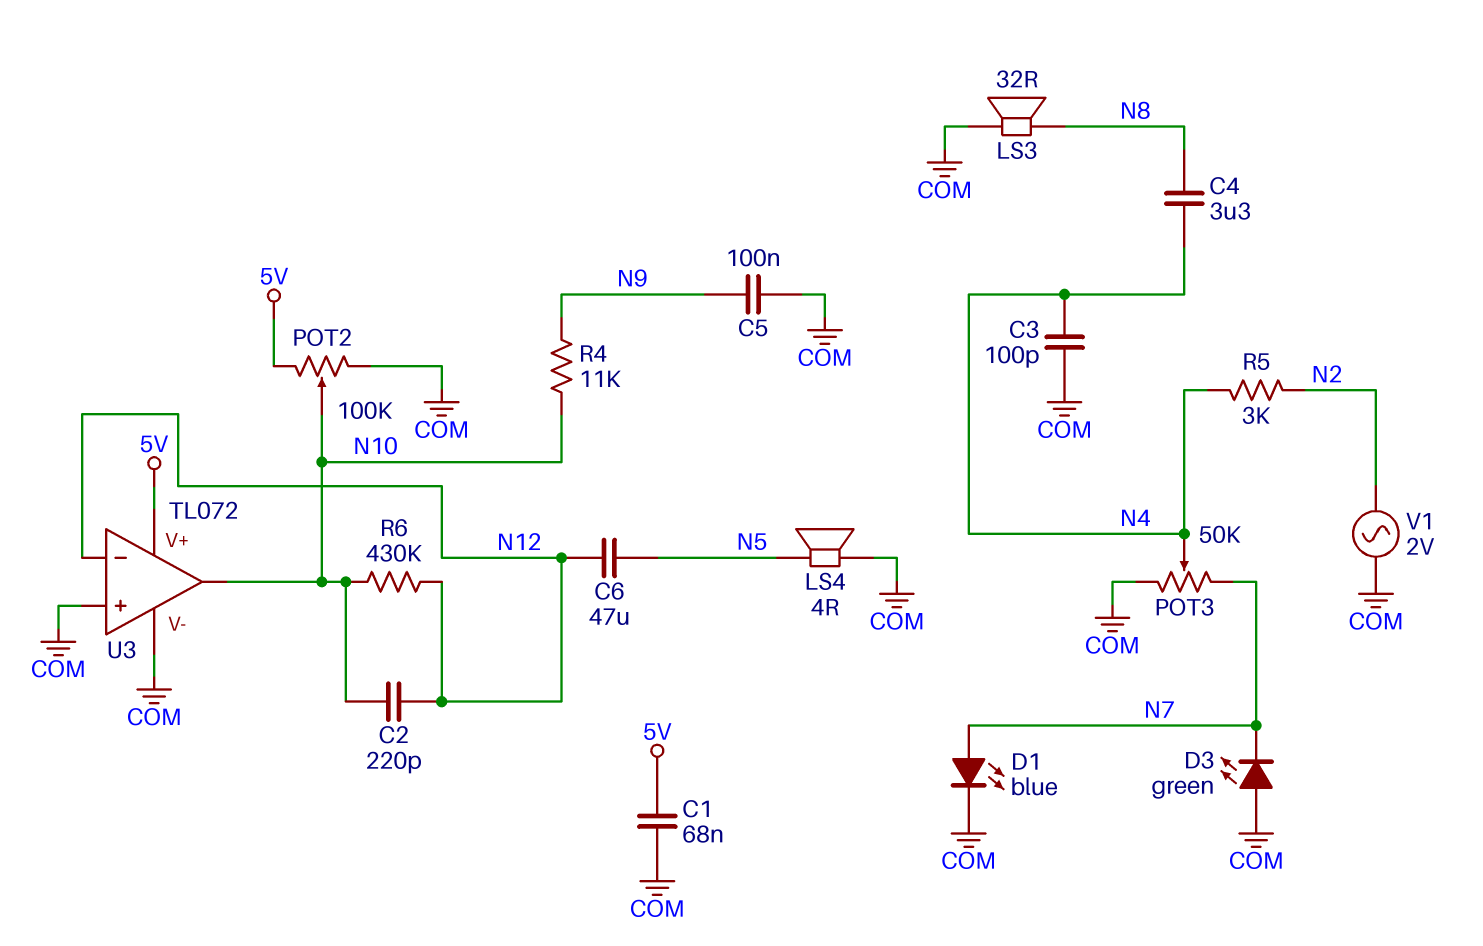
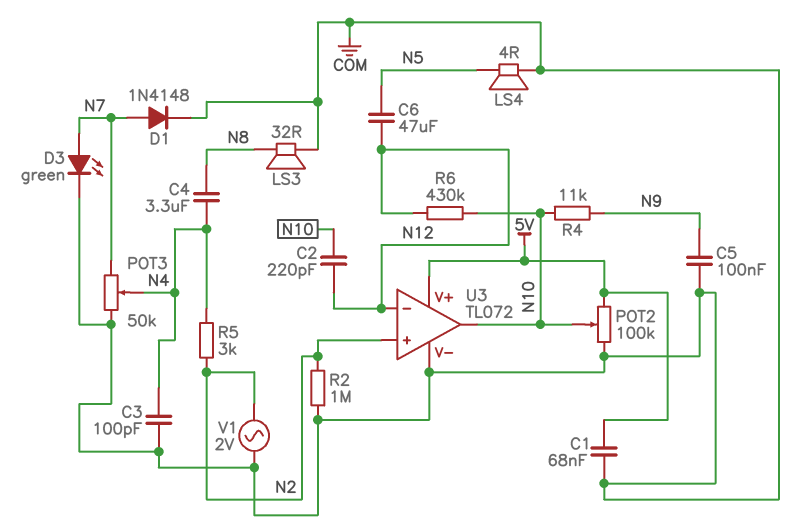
D1: LED blue (A N7, K COM) -> diode 1N4148 (A N7, K COM)
D3: LED green (A COM, K N7) -> LED green (A N7, K COM)
R2: none -> 1M (COM, N2)
U3 pin in+: COM -> N2

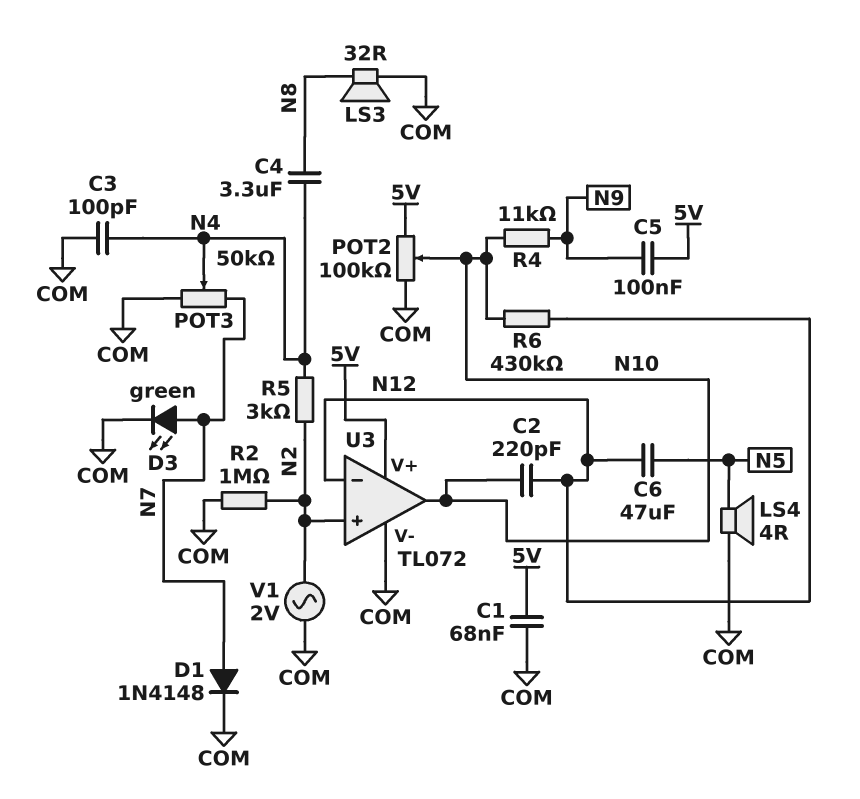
C5: 100nF (COM, N9) -> 100nF (5V, N9)

